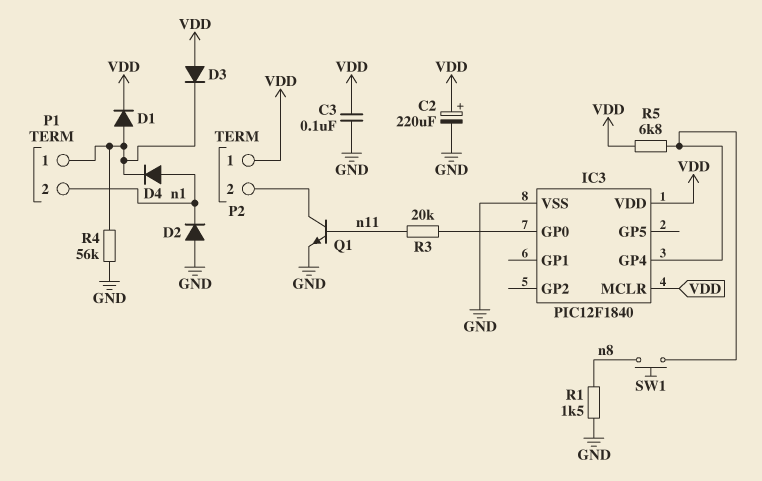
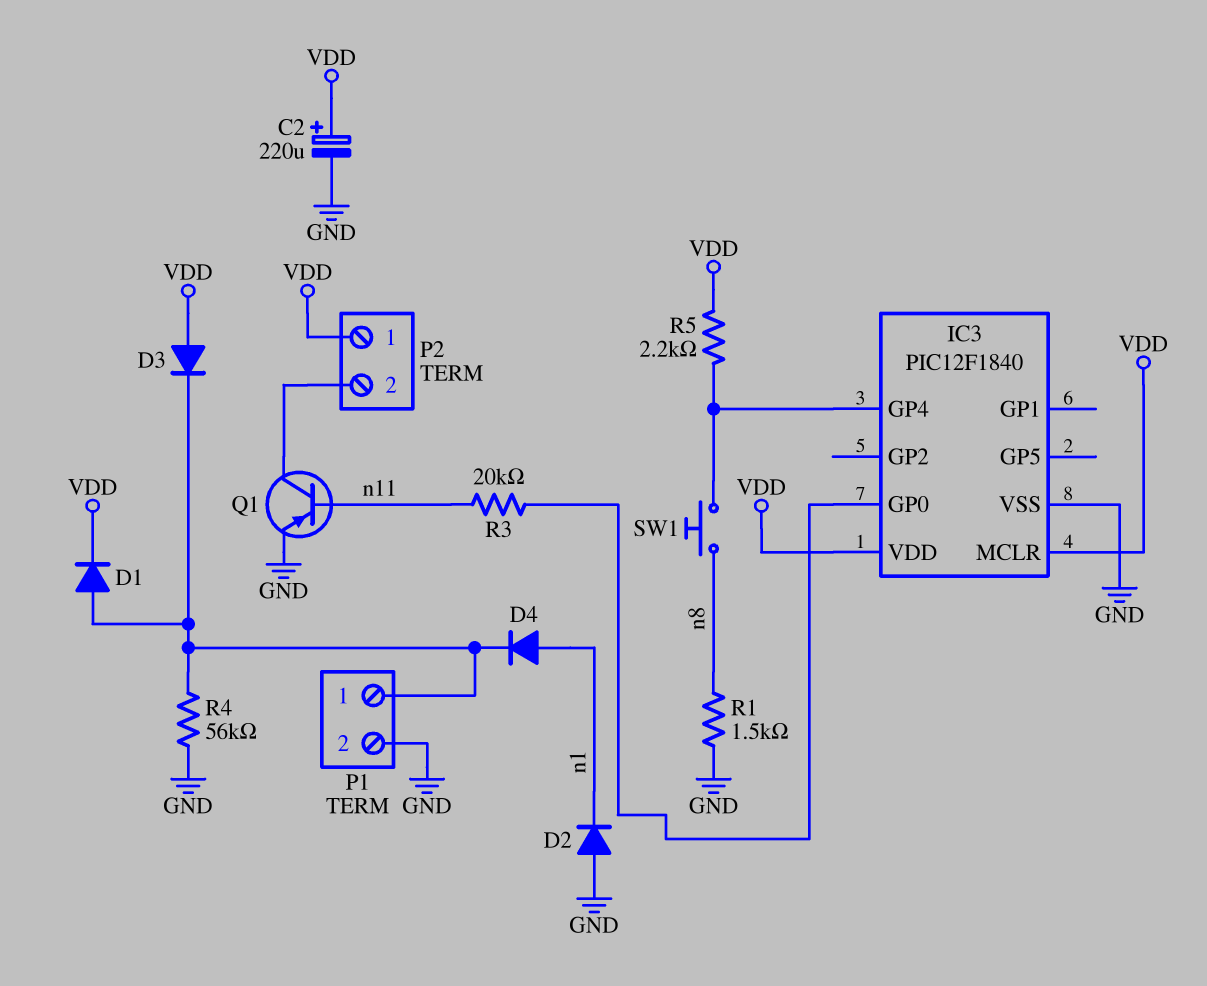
C3: 100nF (GND, VDD) -> none
P1 pin 2: n1 -> GND
Q1: NPN (B n11, C P2/2, E GND) -> PNP (B n11, C P2/2, E GND)
R5: 6.8k (IC3/GP4, VDD) -> 2.2k (IC3/GP4, VDD)

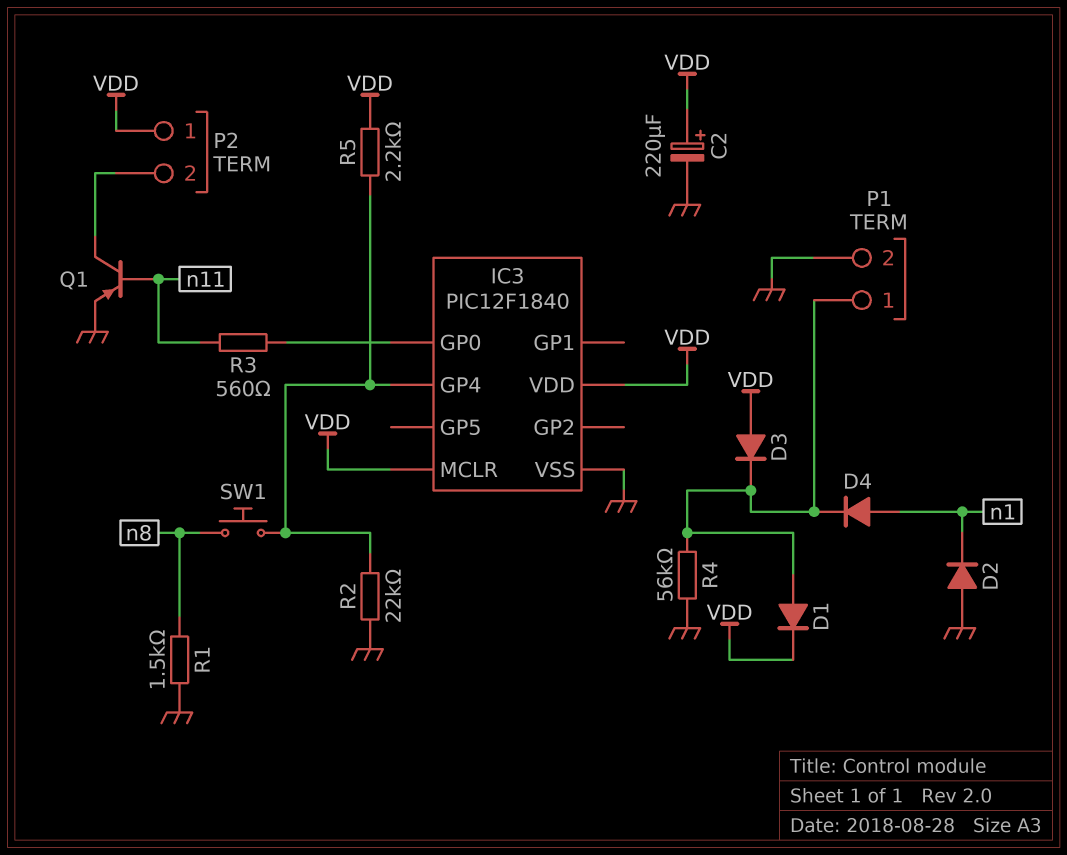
R2: none -> 22k (GND, IC3/GP4)
R3: 20k (IC3/GP0, n11) -> 560 (IC3/GP0, n11)

